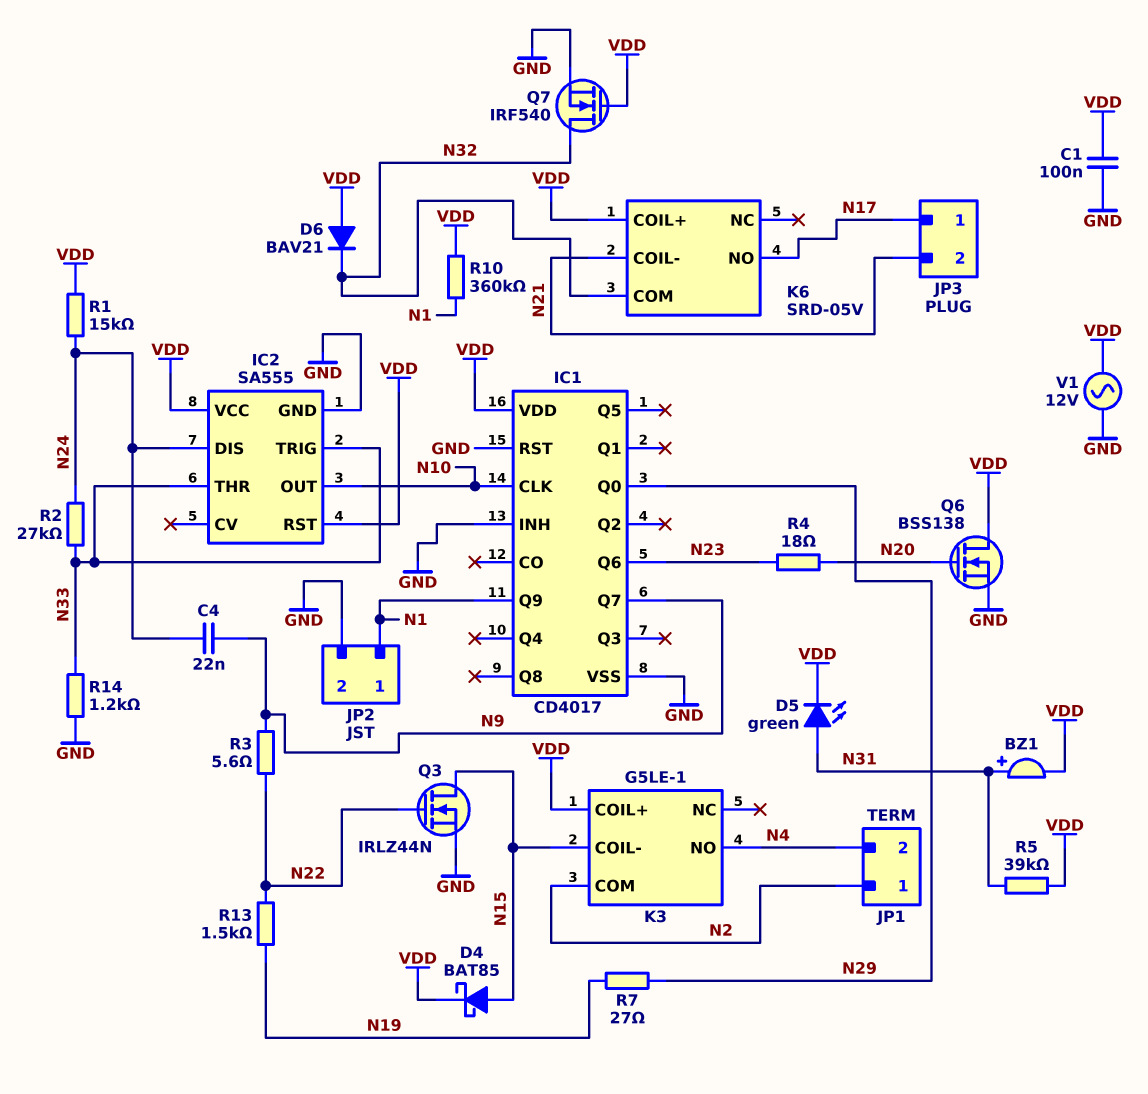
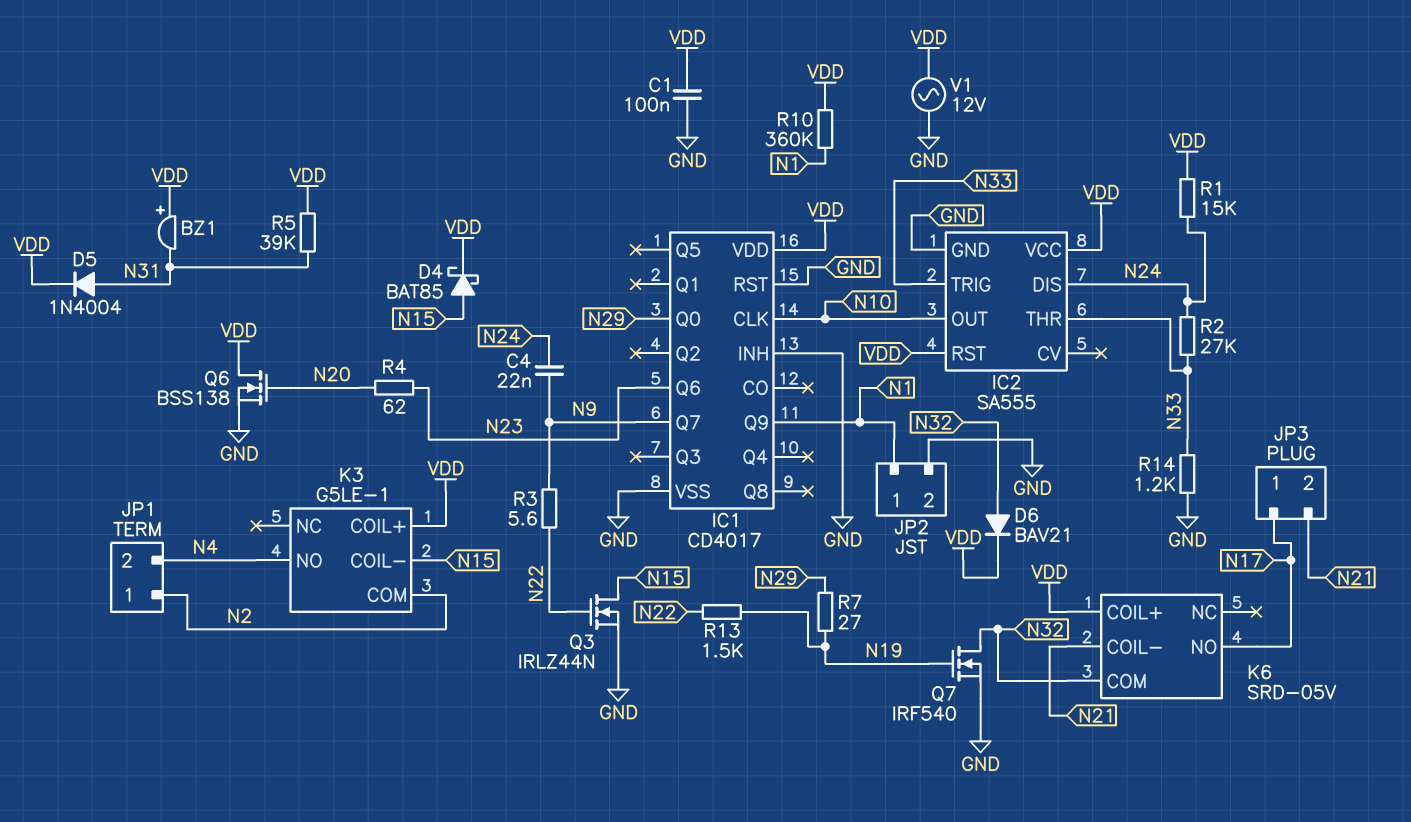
BZ1: buzzer (plus N31, minus VDD) -> buzzer (plus VDD, minus N31)
D5: LED green (A N31, K VDD) -> diode 1N4004 (A N31, K VDD)
D6: diode BAV21 (A VDD, K N32) -> diode BAV21 (A N32, K VDD)
Q7: NMOS IRF540 (G VDD, D N32, S GND) -> NMOS IRF540 (G N19, D N32, S GND)
R4: 18 (N20, N23) -> 62 (N20, N23)

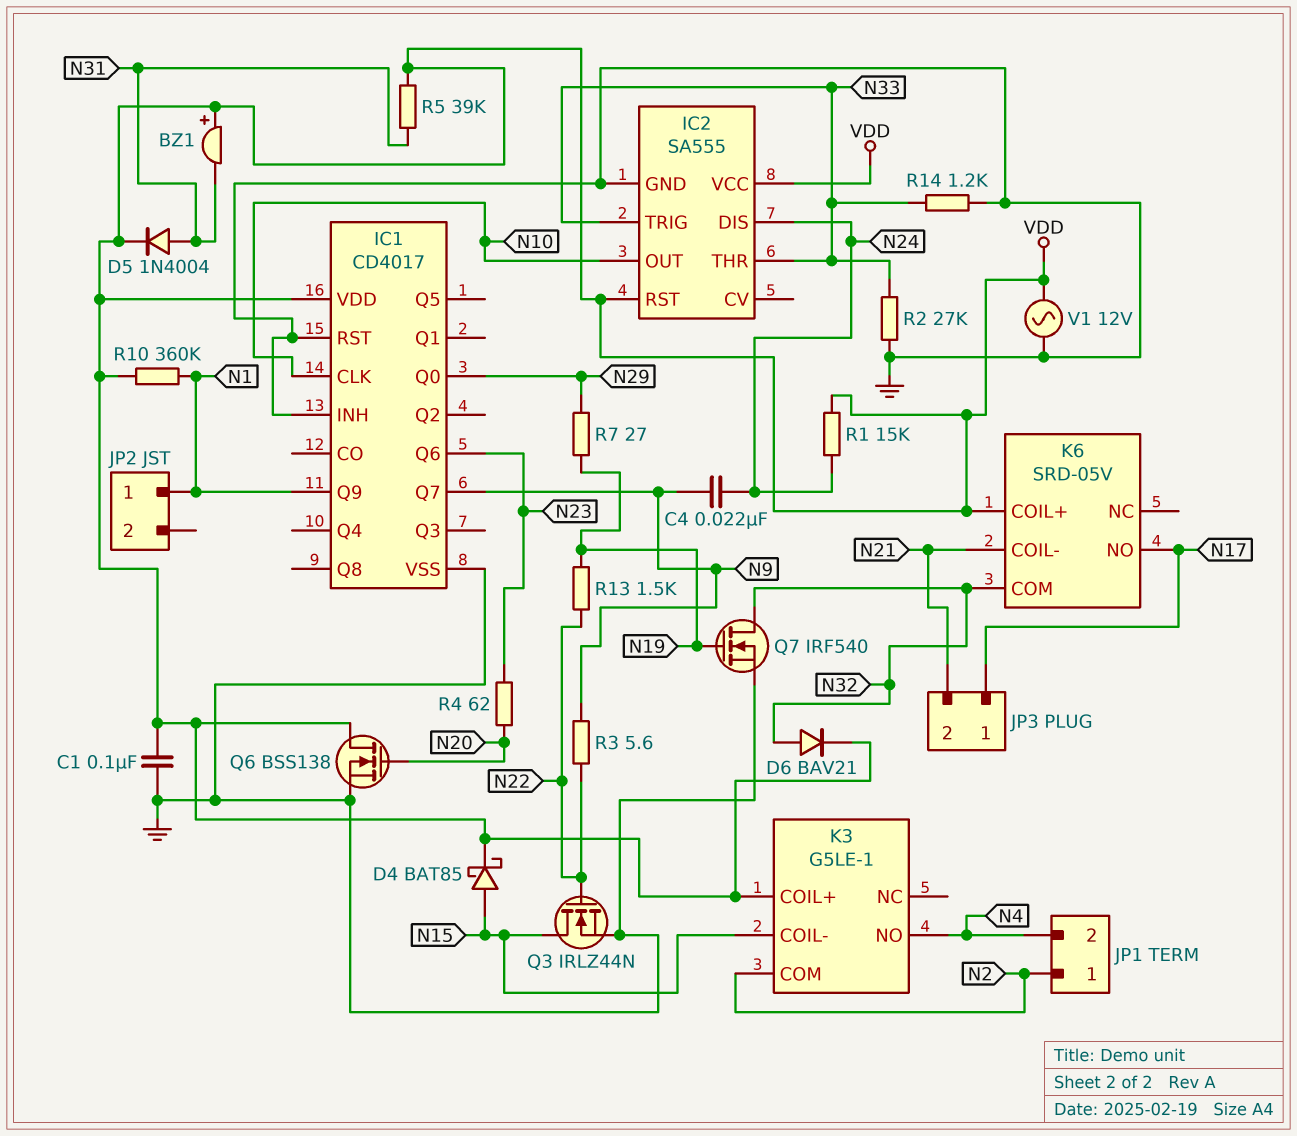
JP2 pin 2: GND -> none
R2: 27k (N24, N33) -> 27k (GND, N33)

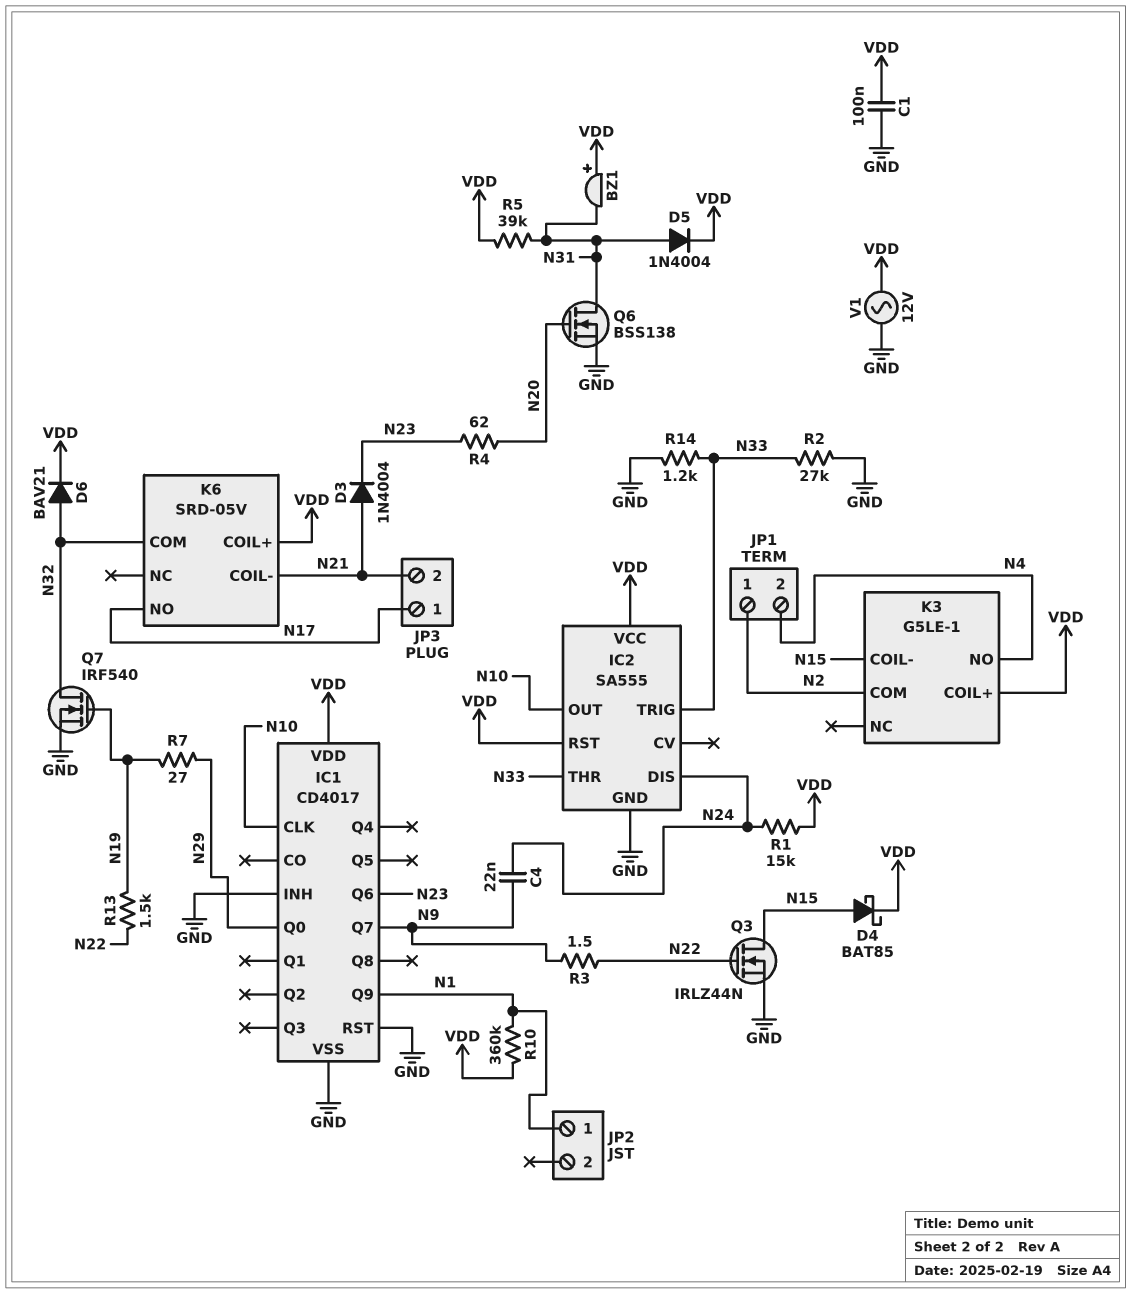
D3: none -> diode 1N4004 (A N21, K N23)
Q6: NMOS BSS138 (G N20, D VDD, S GND) -> NMOS BSS138 (G N20, D N31, S GND)
R3: 5.6 (N9, N22) -> 1.5 (N9, N22)

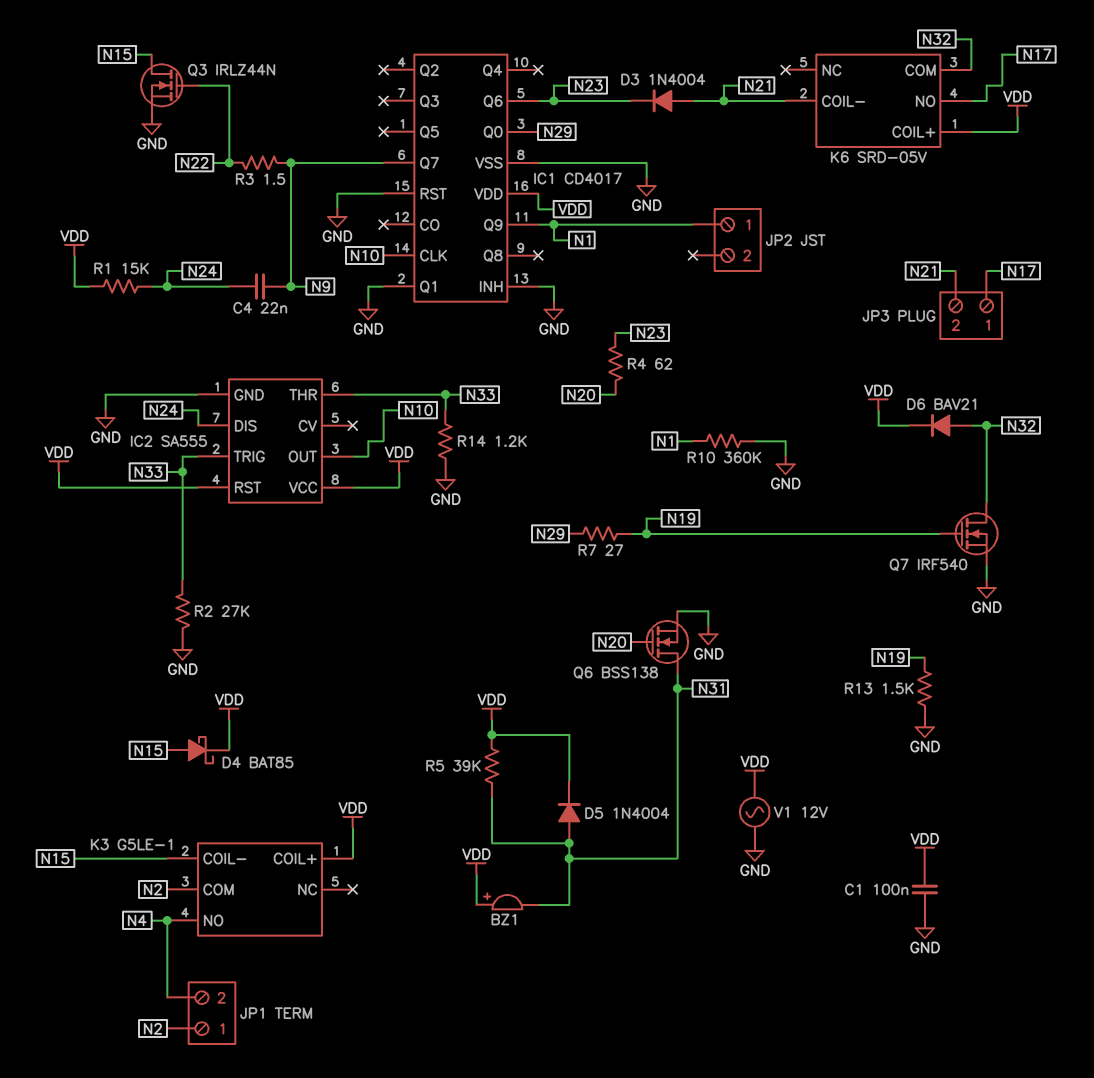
IC1 pin Q1: none -> GND
R10: 360k (N1, VDD) -> 360k (GND, N1)
R13: 1.5k (N19, N22) -> 1.5k (GND, N19)

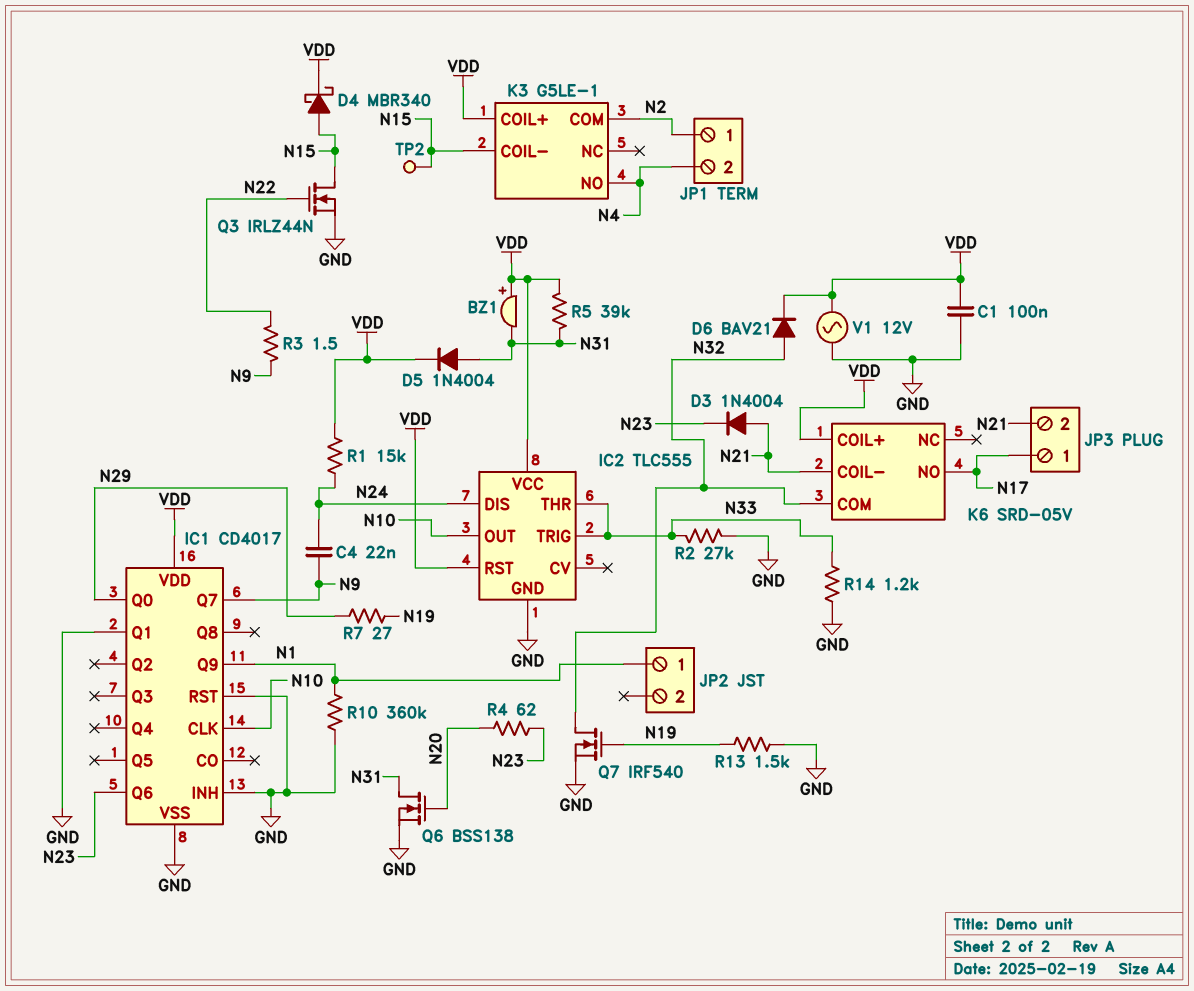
D4: schottky BAT85 (A N15, K VDD) -> schottky MBR340 (A N15, K VDD)
IC2: SA555 -> TLC555
TP2: none -> test point (N15)

